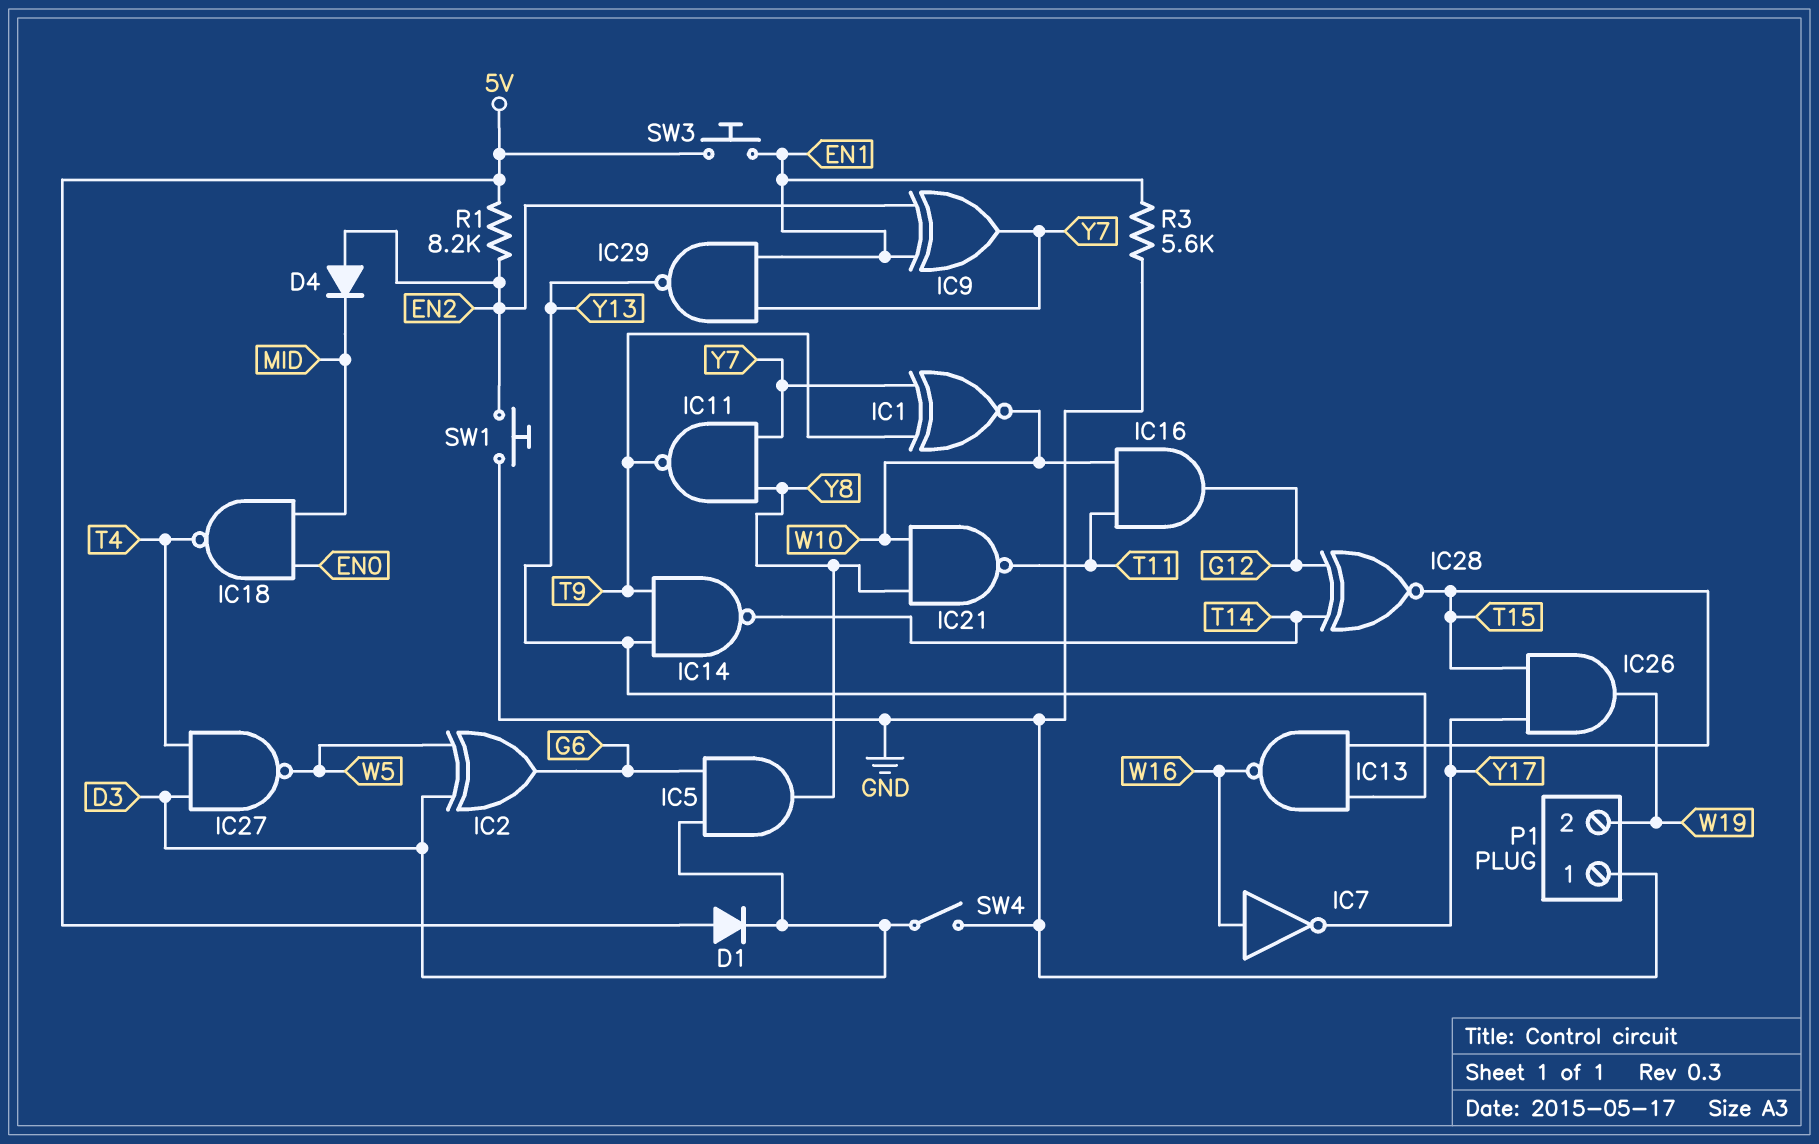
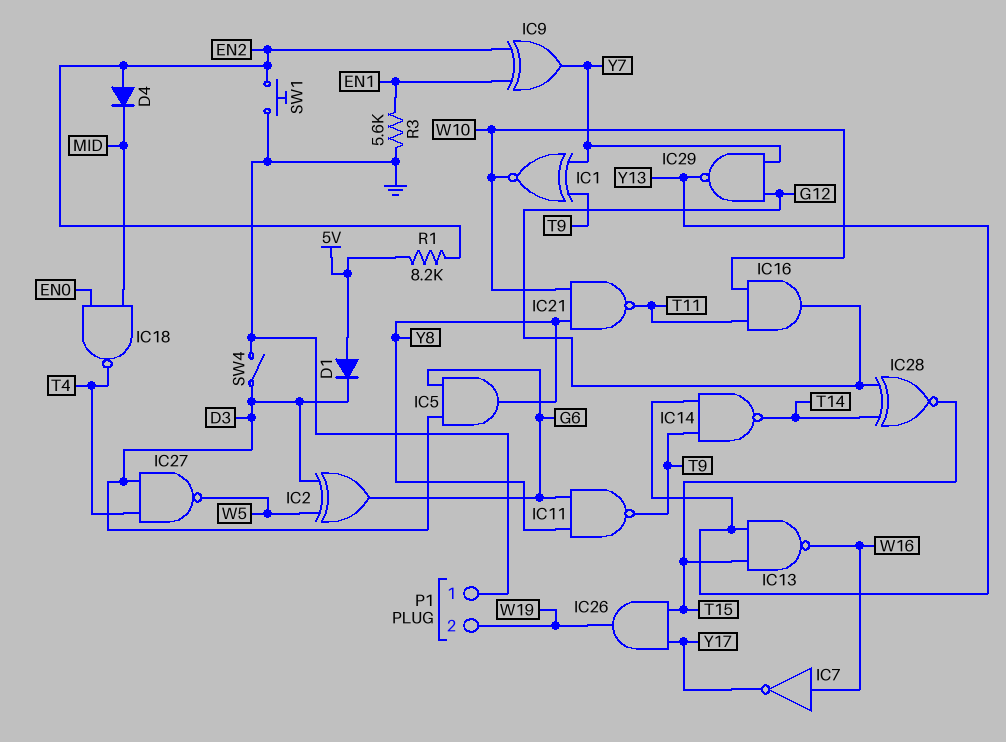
IC11: NAND (in Y7, in Y8, out T9) -> NAND (in G6, in Y8, out T9)
IC29: NAND (in EN1, in Y7, out Y13) -> NAND (in G12, in Y7, out Y13)
SW3: button (5V, EN1) -> none

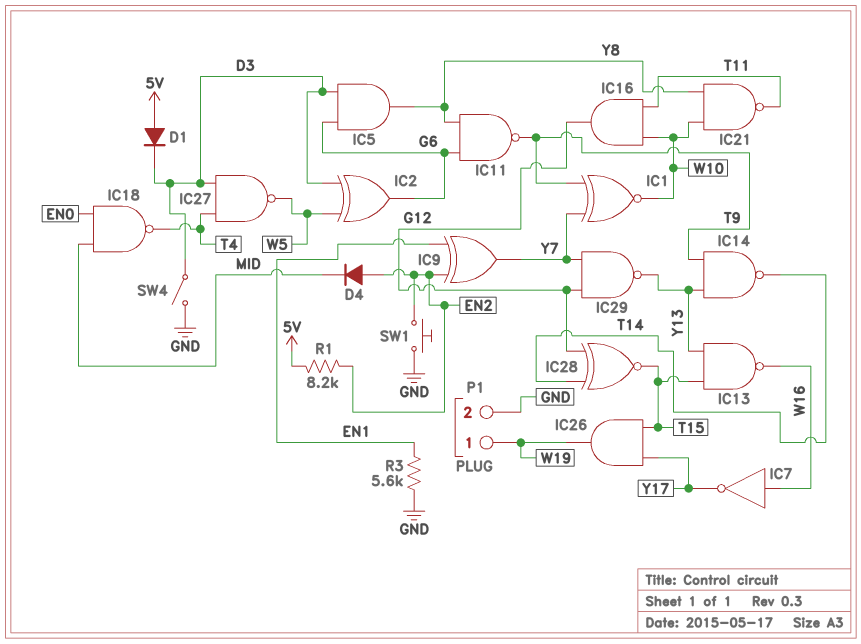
P1 pin 1: GND -> W19
P1 pin 2: W19 -> GND

